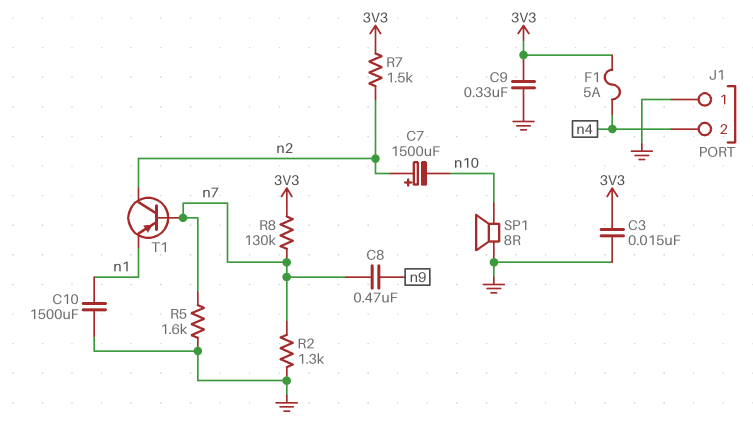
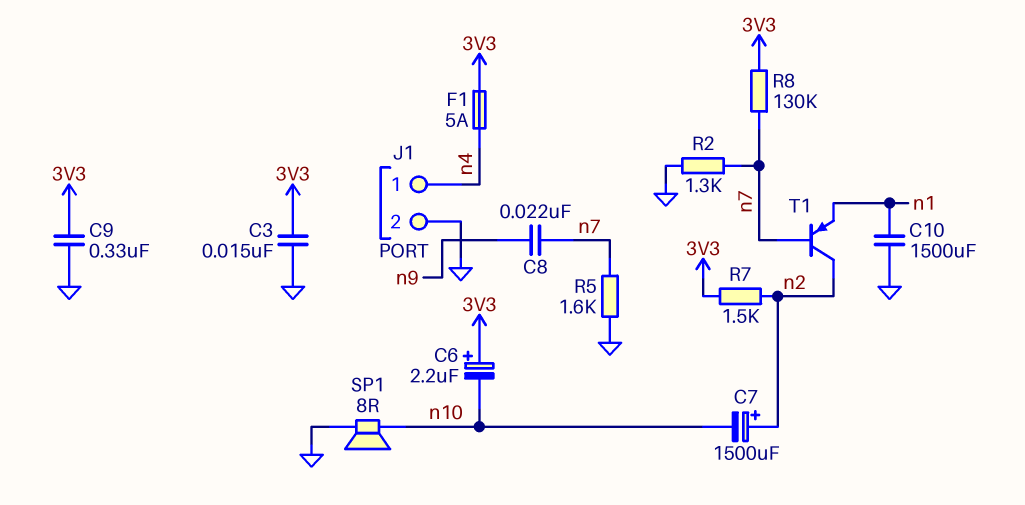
C6: none -> 2.2uF (plus 3V3, minus n10)
C8: 470nF (n7, n9) -> 22nF (n7, n9)
J1 pin 1: GND -> n4
J1 pin 2: n4 -> GND

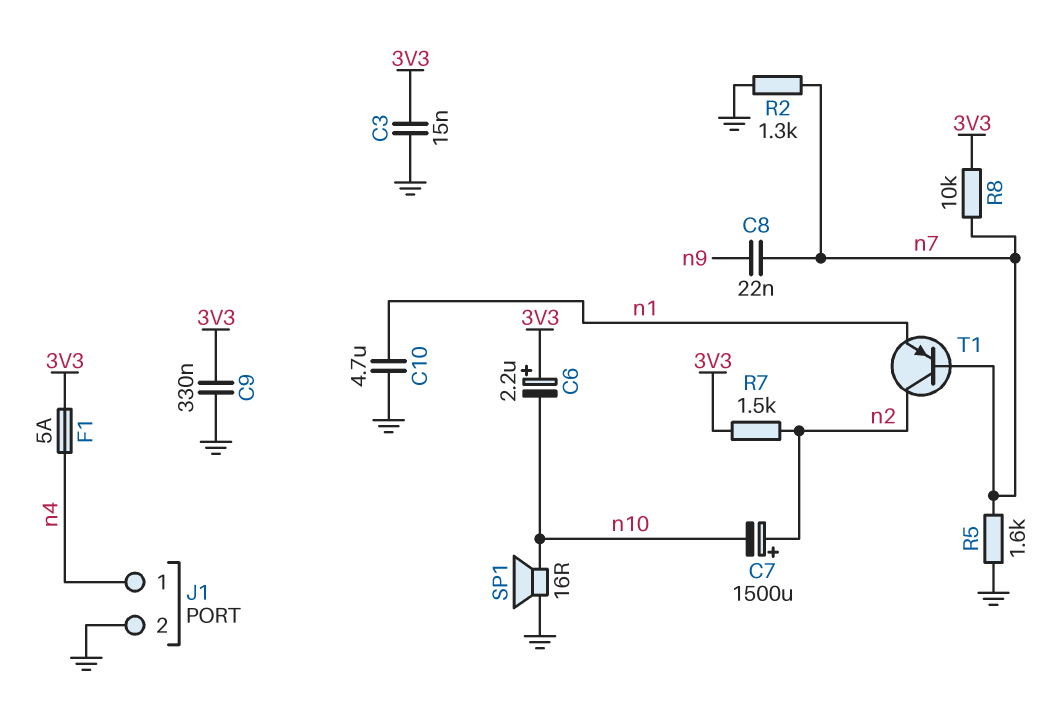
C10: 1500uF (GND, n1) -> 4.7uF (GND, n1)
R8: 130k (3V3, n7) -> 10k (3V3, n7)
SP1: speaker 8R (GND, n10) -> speaker 16R (GND, n10)

